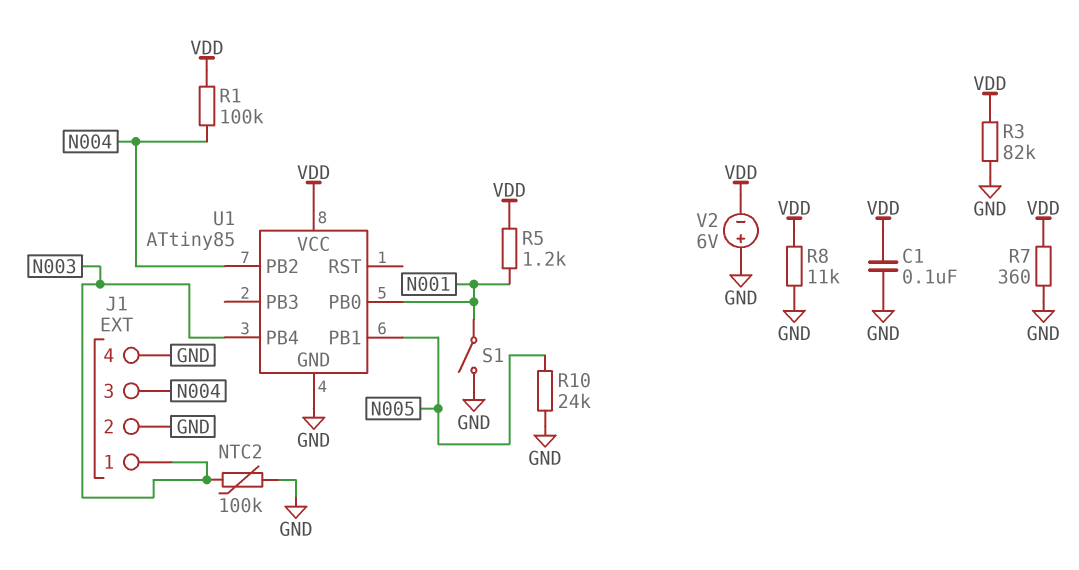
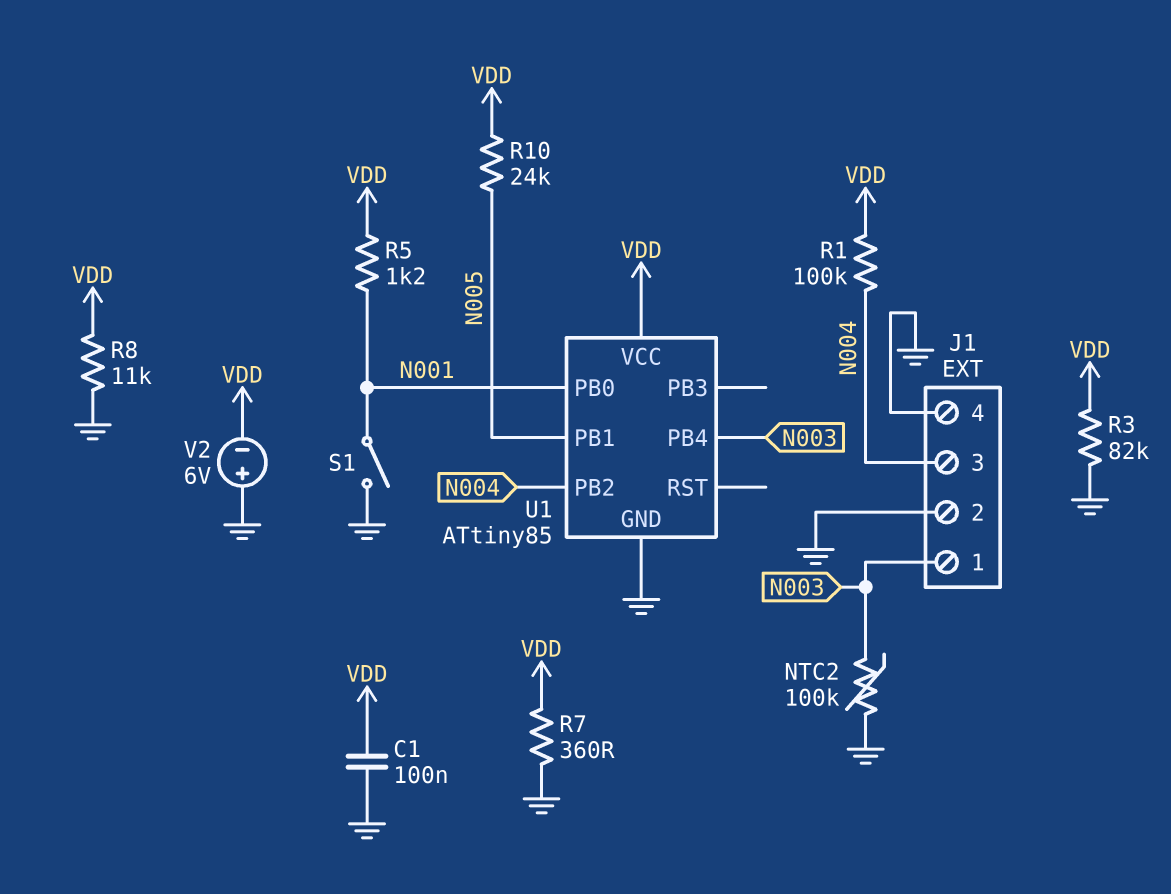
R10: 24k (GND, N005) -> 24k (N005, VDD)

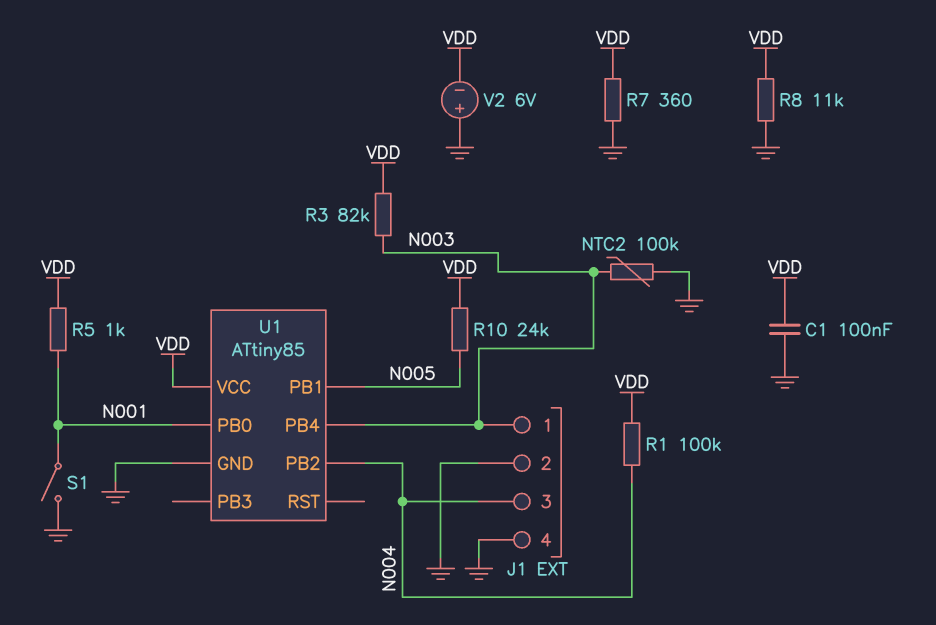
R3: 82k (GND, VDD) -> 82k (N003, VDD)
R5: 1.2k (N001, VDD) -> 1k (N001, VDD)

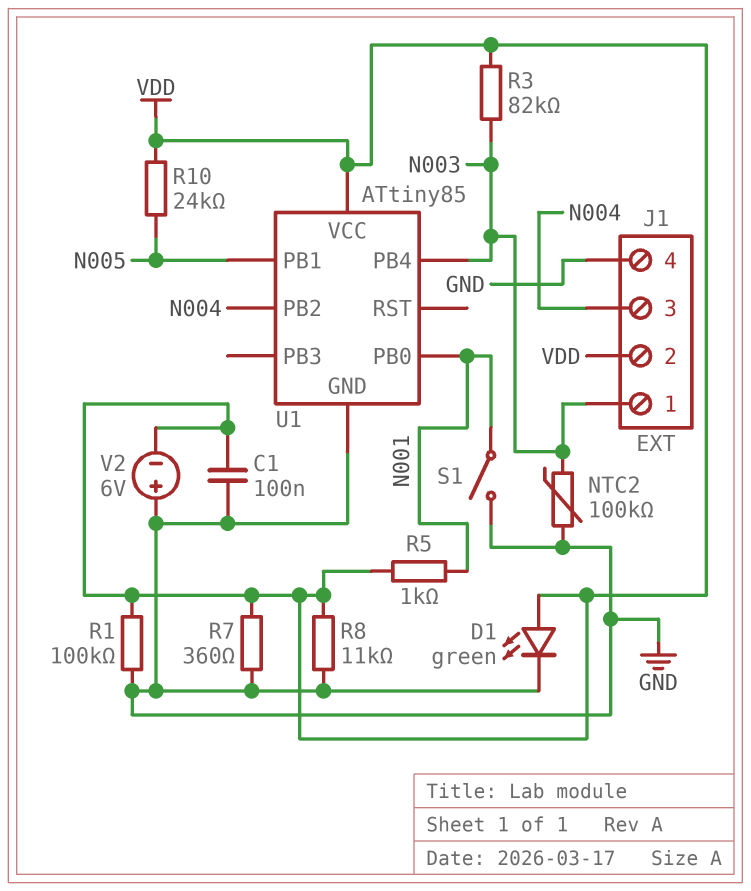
D1: none -> LED green (A VDD, K GND)
J1 pin 2: GND -> VDD
R1: 100k (N004, VDD) -> 100k (GND, VDD)

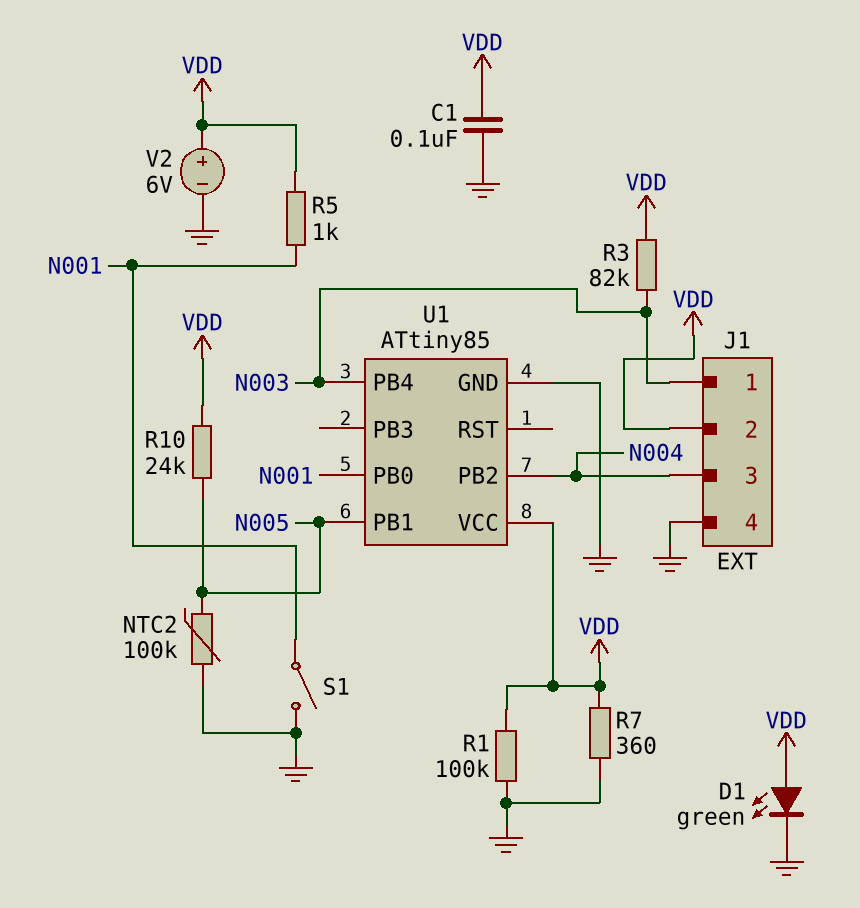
NTC2: 100k (GND, N003) -> 100k (GND, N005)
R8: 11k (GND, VDD) -> none
V2: 6V (plus GND, minus VDD) -> 6V (plus VDD, minus GND)

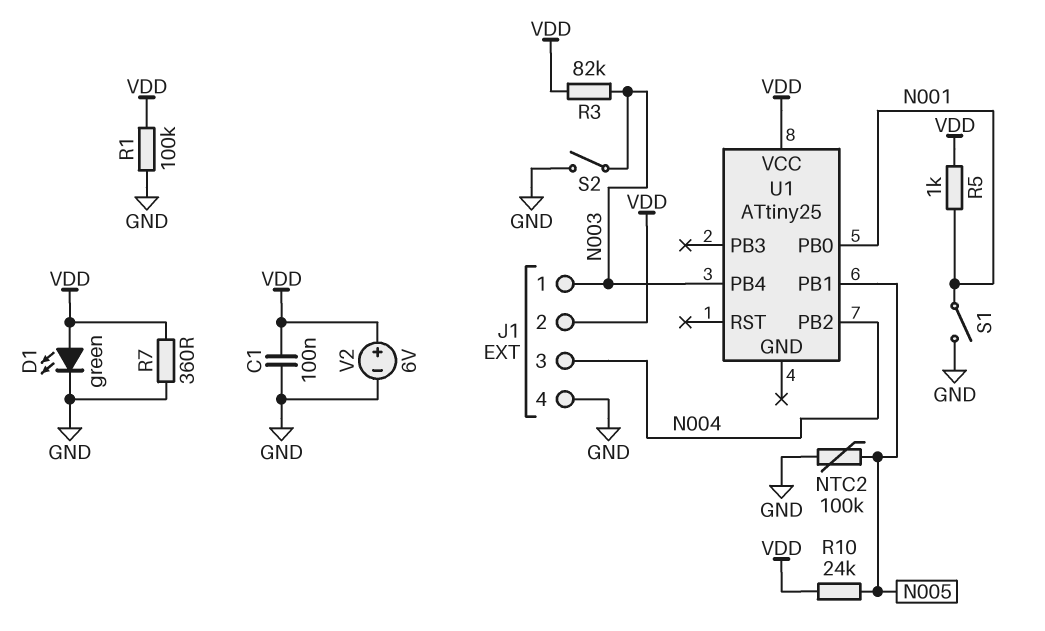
S2: none -> switch (GND, N003)
U1: ATtiny85 -> ATtiny25
U1 pin GND: GND -> none

